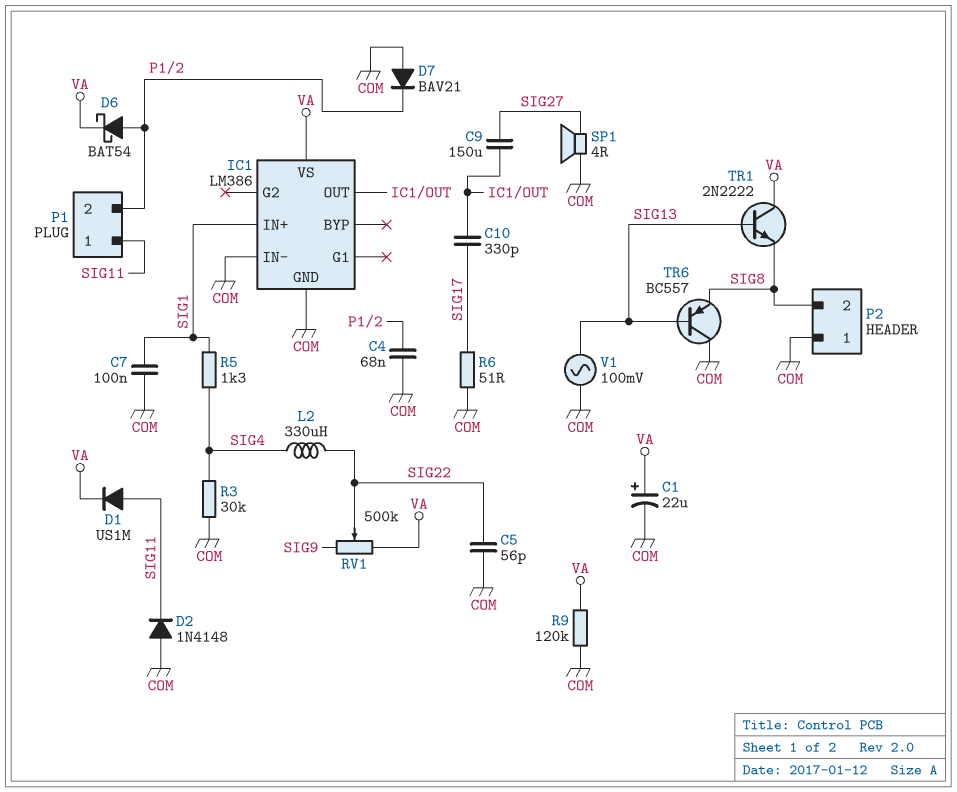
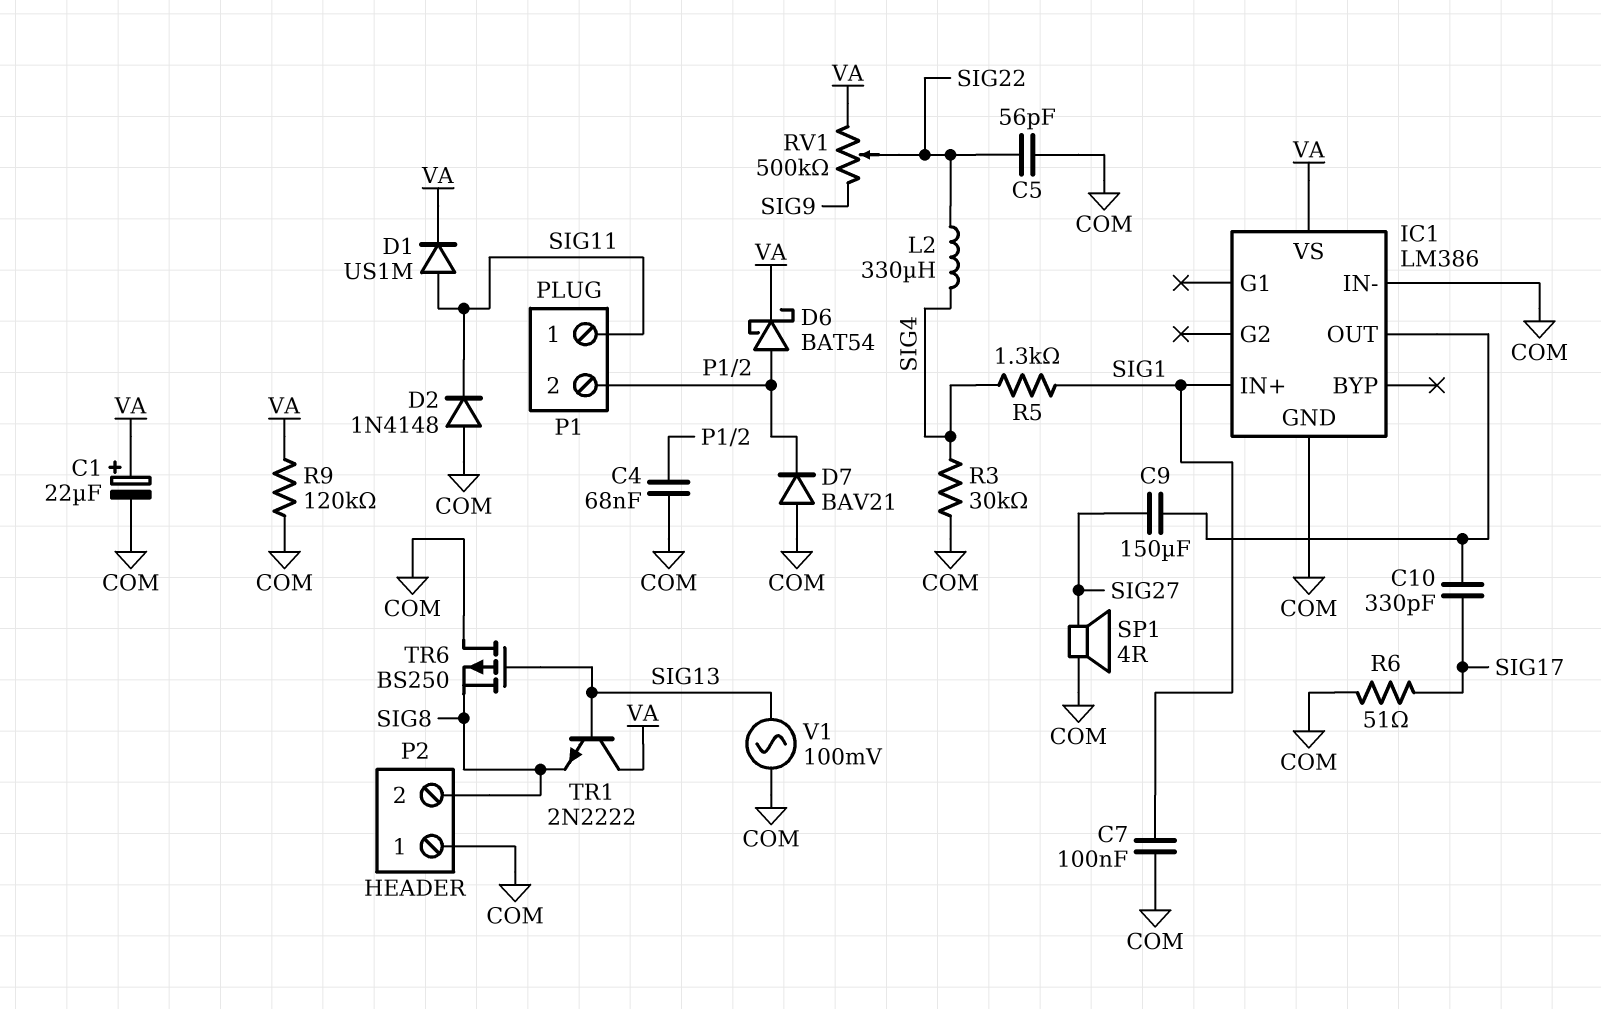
TR6: PNP BC557 (B SIG13, C COM, E SIG8) -> PMOS BS250 (G SIG13, D COM, S SIG8)

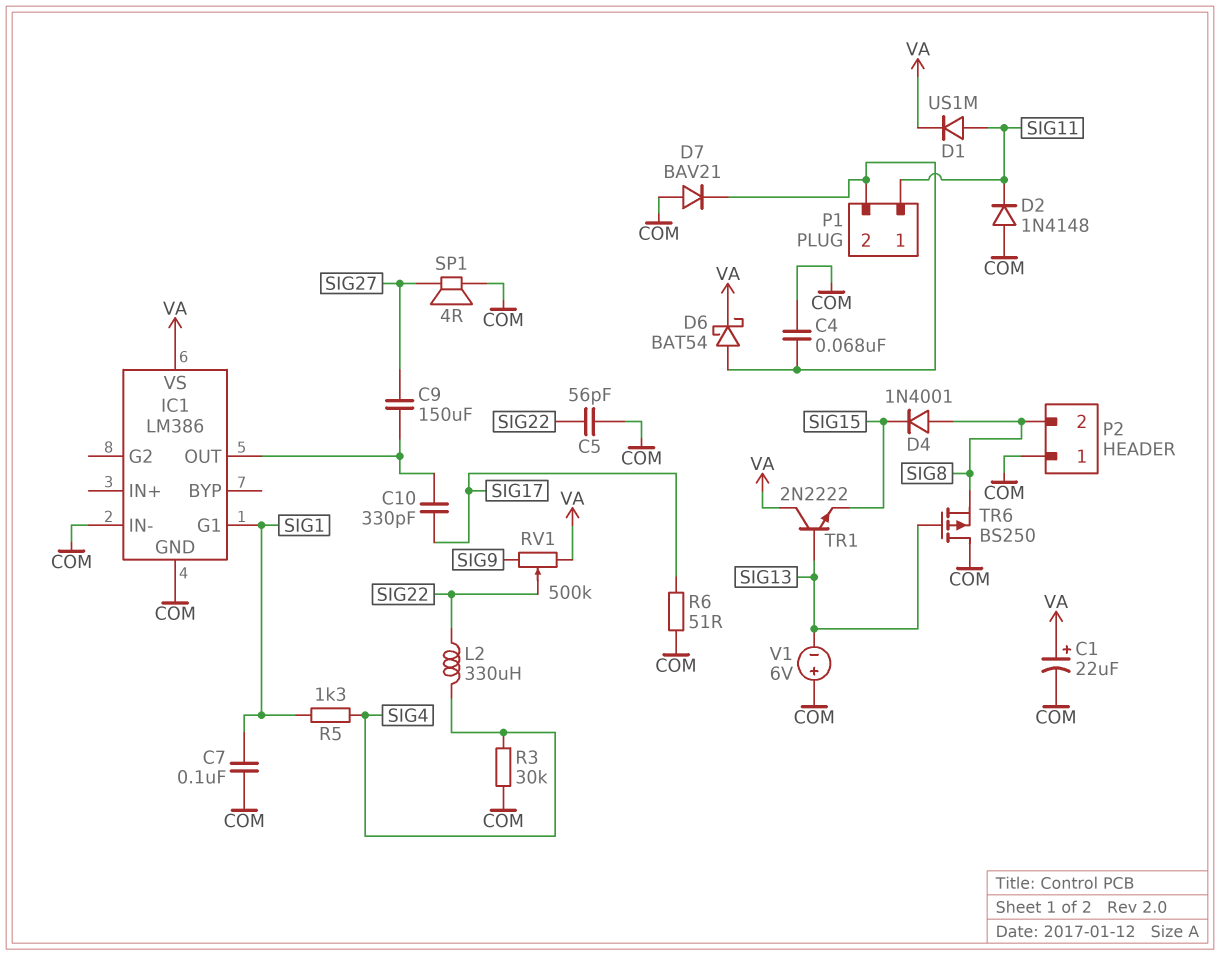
D4: none -> diode 1N4001 (A SIG8, K SIG15)
IC1 pin G1: none -> SIG1
IC1 pin IN+: SIG1 -> none
R9: 120k (COM, VA) -> none
TR1: NPN 2N2222 (B SIG13, C VA, E SIG8) -> NPN 2N2222 (B SIG13, C VA, E SIG15)
V1: AC 100mV (COM, SIG13) -> 6V (plus COM, minus SIG13)

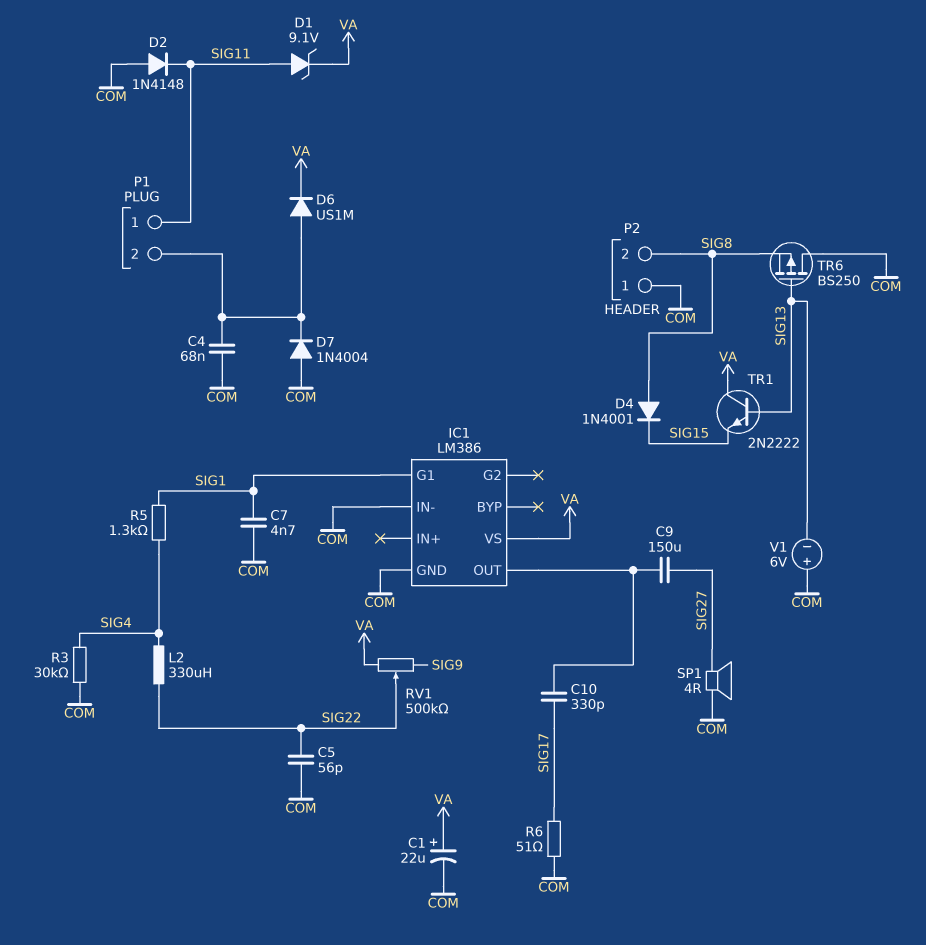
C7: 100nF (COM, SIG1) -> 4.7nF (COM, SIG1)
D1: diode US1M (A SIG11, K VA) -> zener 9.1V (A SIG11, K VA)
D6: schottky BAT54 (A P1/2, K VA) -> diode US1M (A P1/2, K VA)
D7: diode BAV21 (A COM, K P1/2) -> diode 1N4004 (A COM, K P1/2)

